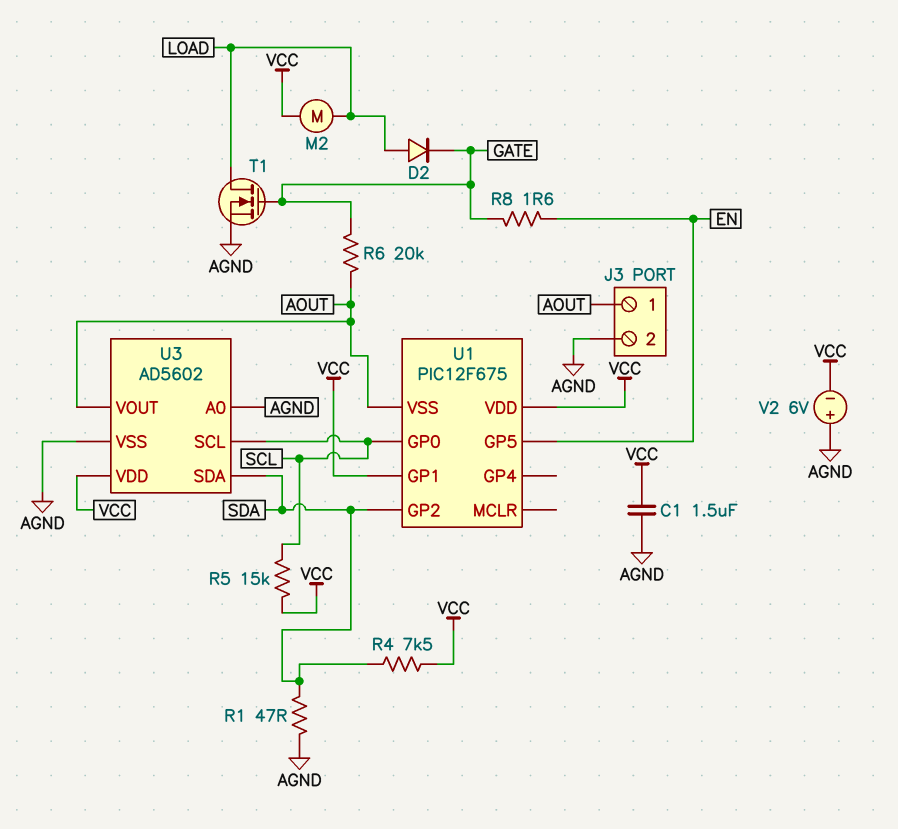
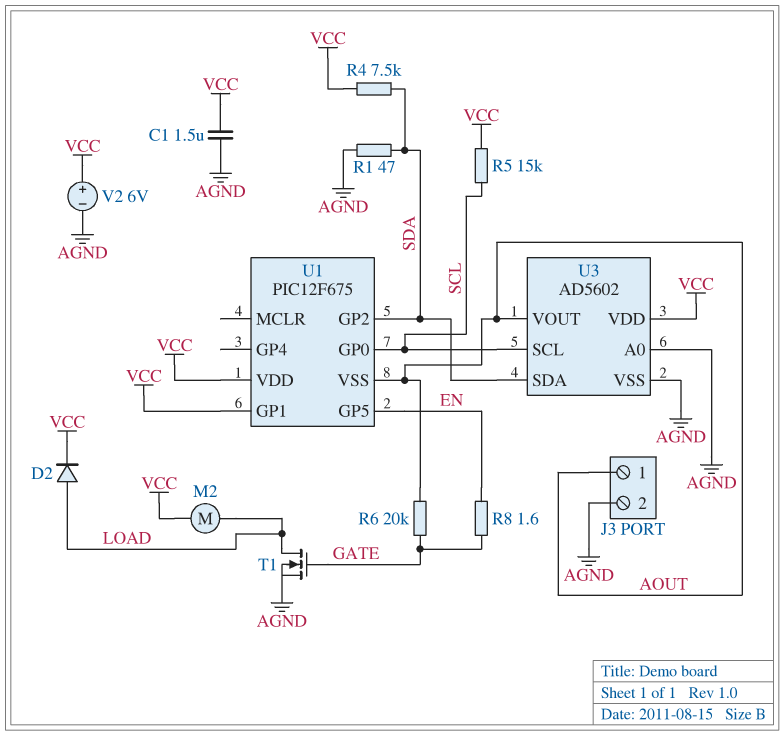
D2: diode (A LOAD, K GATE) -> diode (A LOAD, K VCC)
V2: 6V (plus AGND, minus VCC) -> 6V (plus VCC, minus AGND)

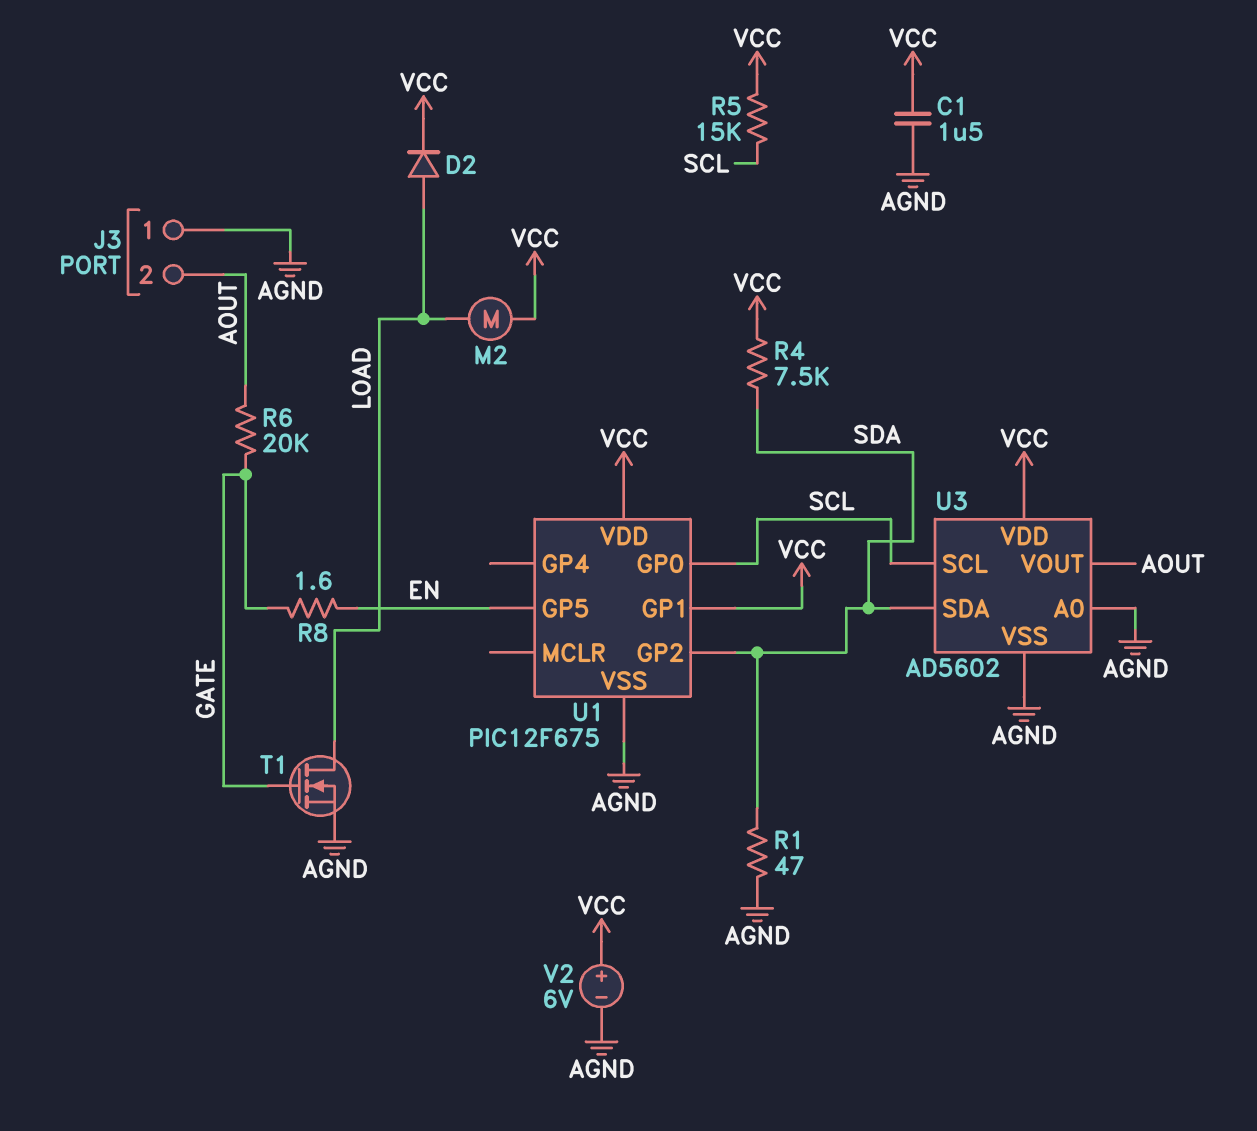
J3 pin 1: AOUT -> AGND
J3 pin 2: AGND -> AOUT
U1 pin VSS: AOUT -> AGND

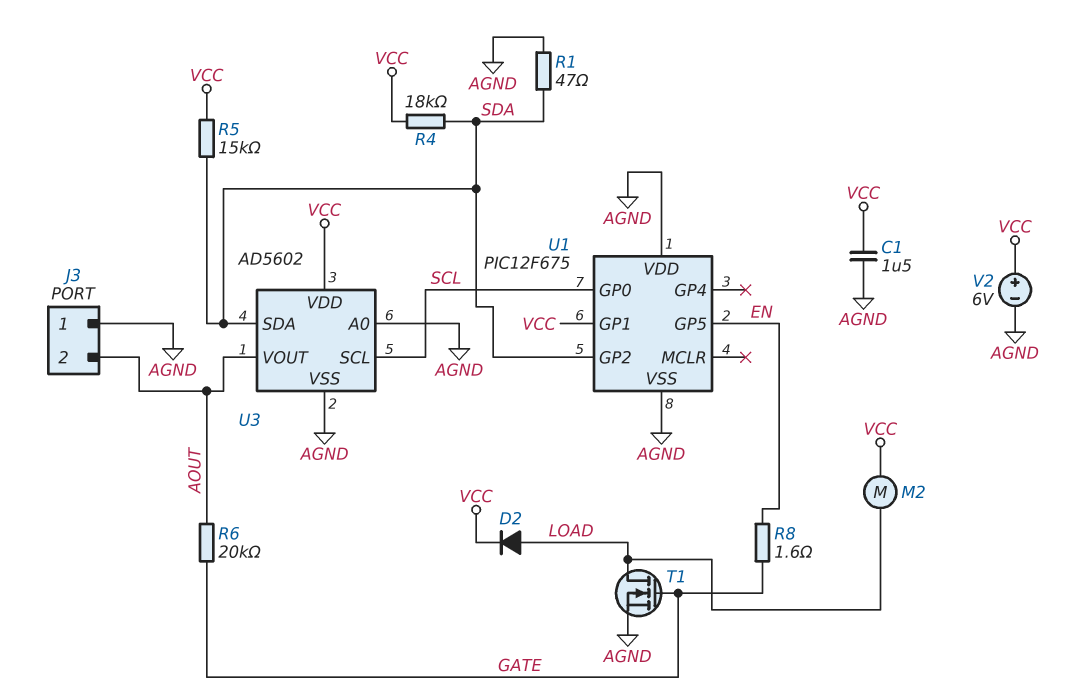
R4: 7.5k (SDA, VCC) -> 18k (SDA, VCC)
R5: 15k (SCL, VCC) -> 15k (SDA, VCC)
U1 pin VDD: VCC -> AGND

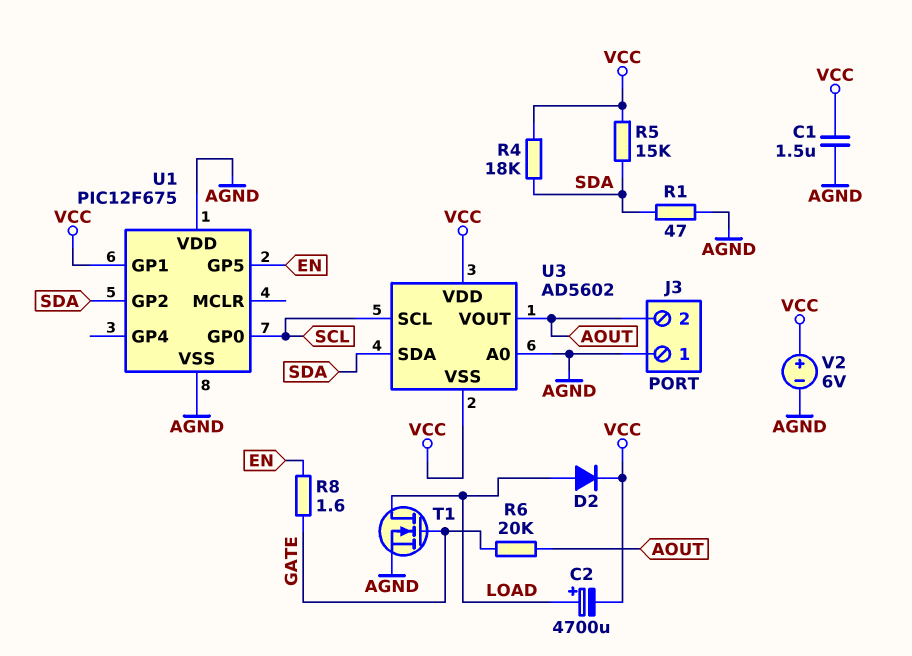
C2: none -> 4700uF (plus LOAD, minus VCC)
M2: motor (LOAD, VCC) -> none
U3 pin VSS: AGND -> VCC

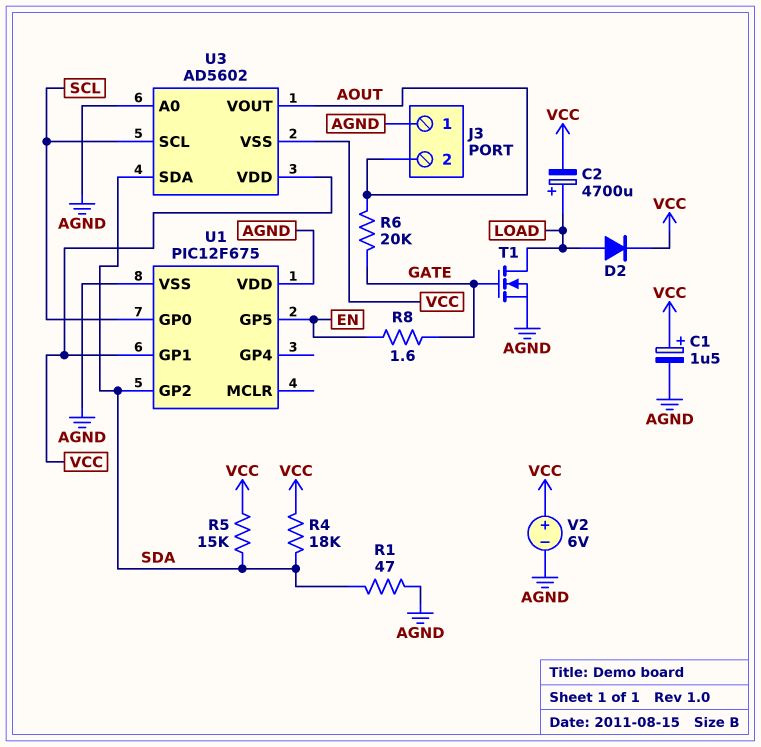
C1: 1.5uF (AGND, VCC) -> 1.5uF (plus VCC, minus AGND)

